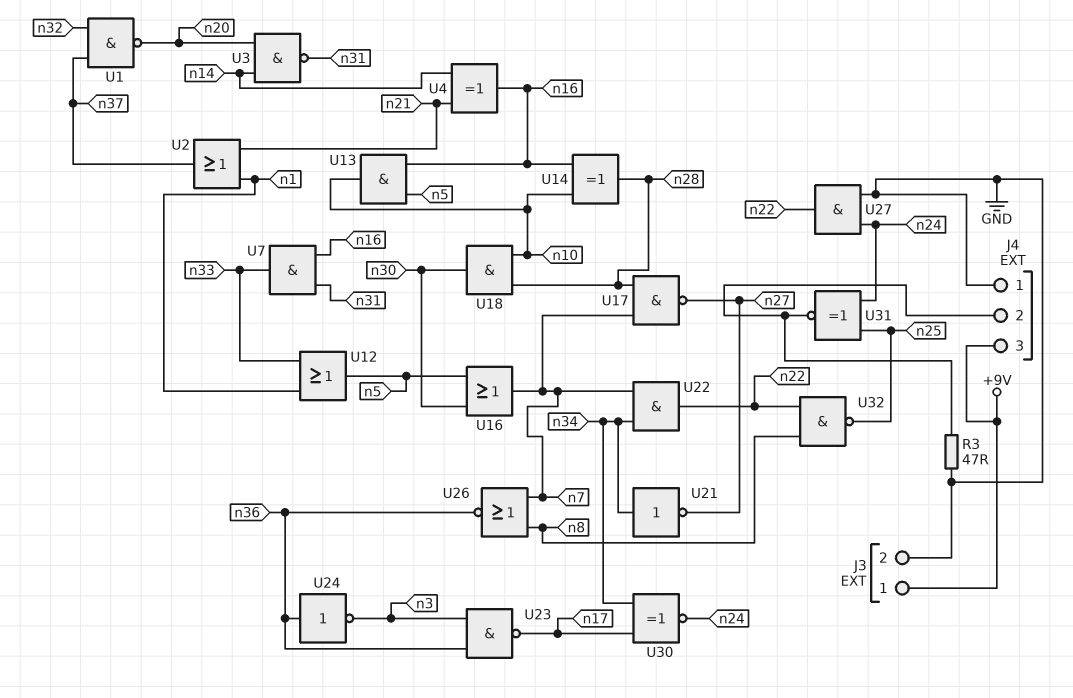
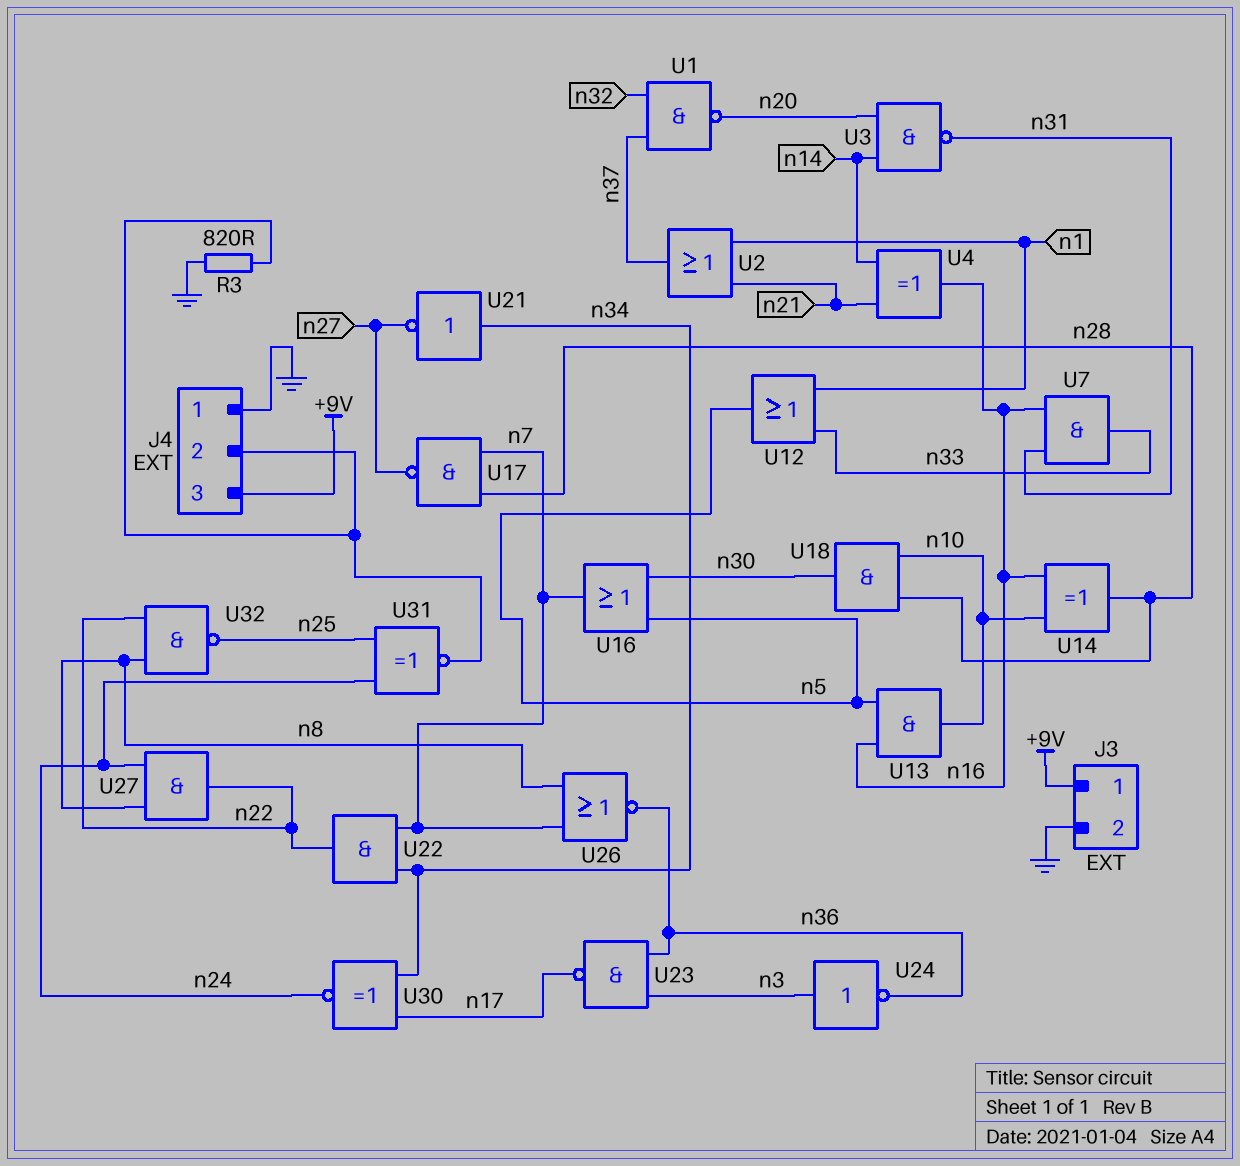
R3: 47 (GND, J4/2) -> 820 (GND, J4/2)
U24: NOT (in n36, out n3) -> NOT (in n3, out n36)
U27: AND (in GND, in n24, out n22) -> AND (in n8, in n24, out n22)

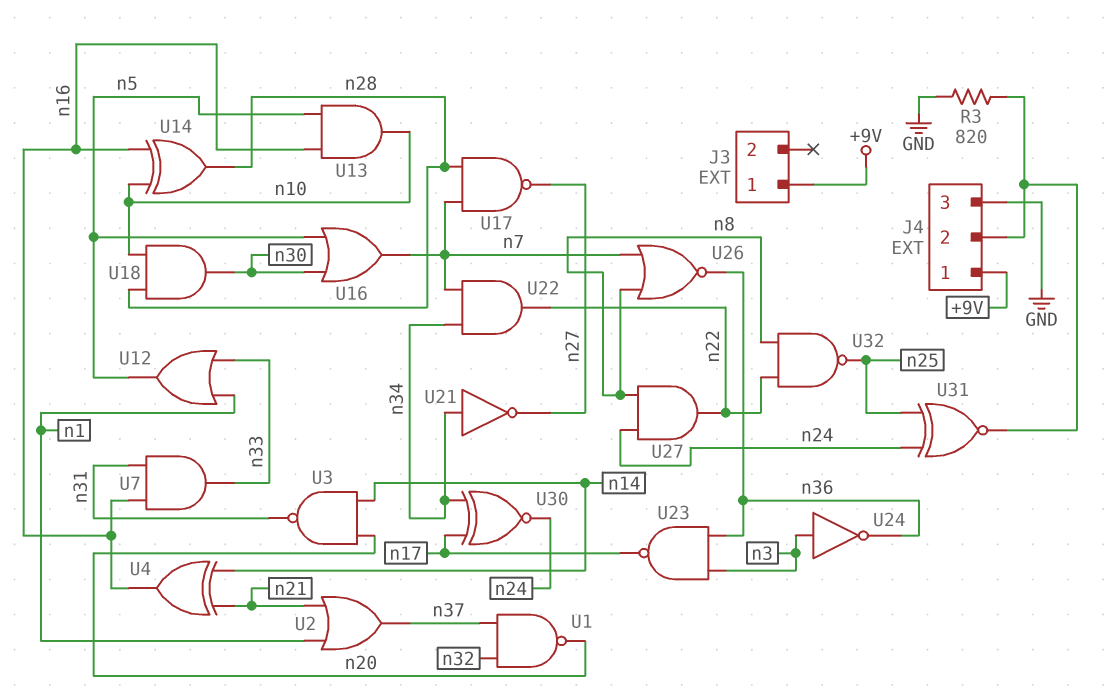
J3 pin 2: GND -> none
J4 pin 1: GND -> +9V
J4 pin 3: +9V -> GND

